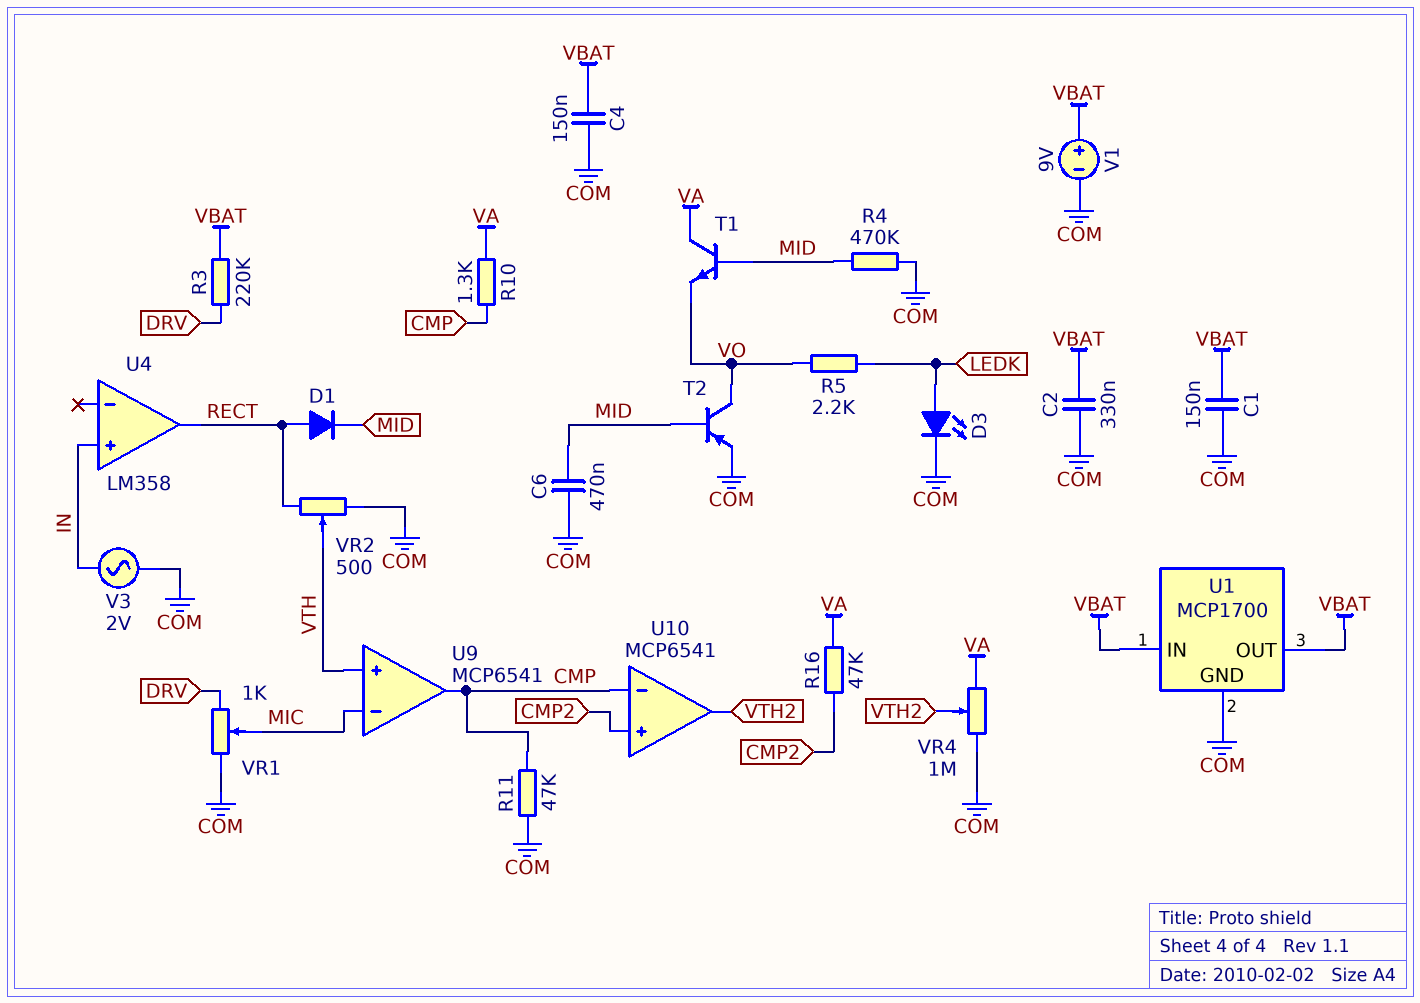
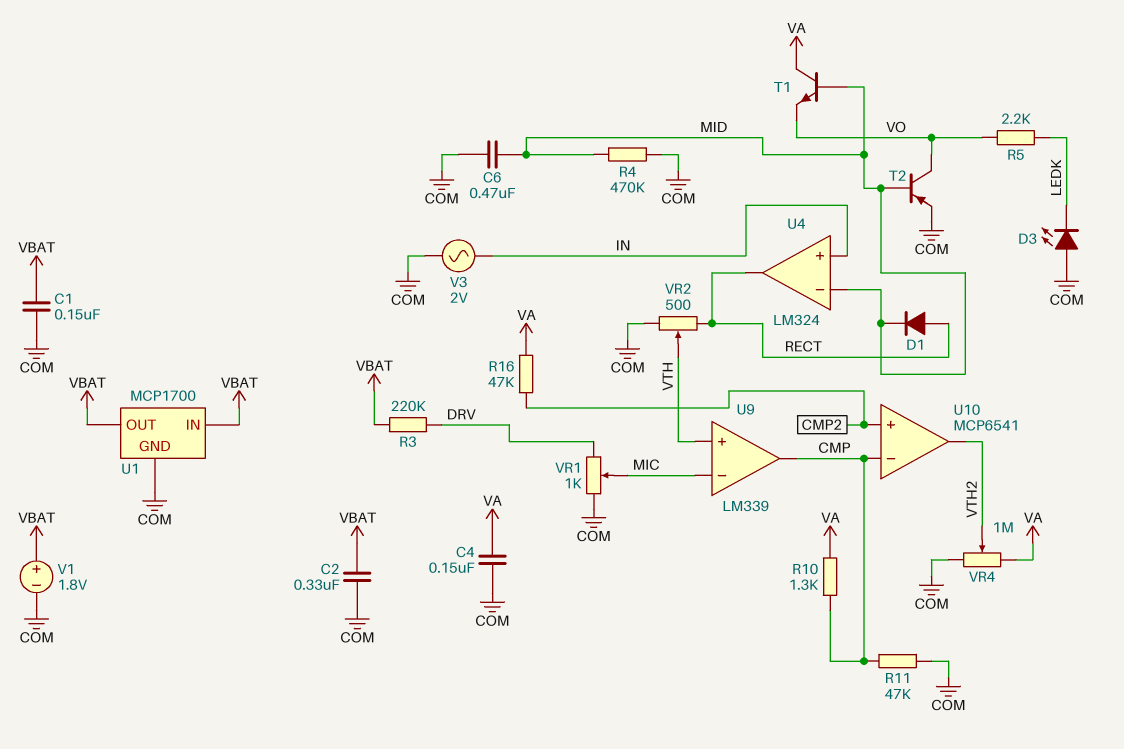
C4: 150nF (COM, VBAT) -> 150nF (COM, VA)
D3: LED (A LEDK, K COM) -> LED (A COM, K LEDK)
U4: LM358 -> LM324
U4 pin in-: none -> MID
U9: MCP6541 -> LM339
V1: 9V (plus VBAT, minus COM) -> 1.8V (plus VBAT, minus COM)

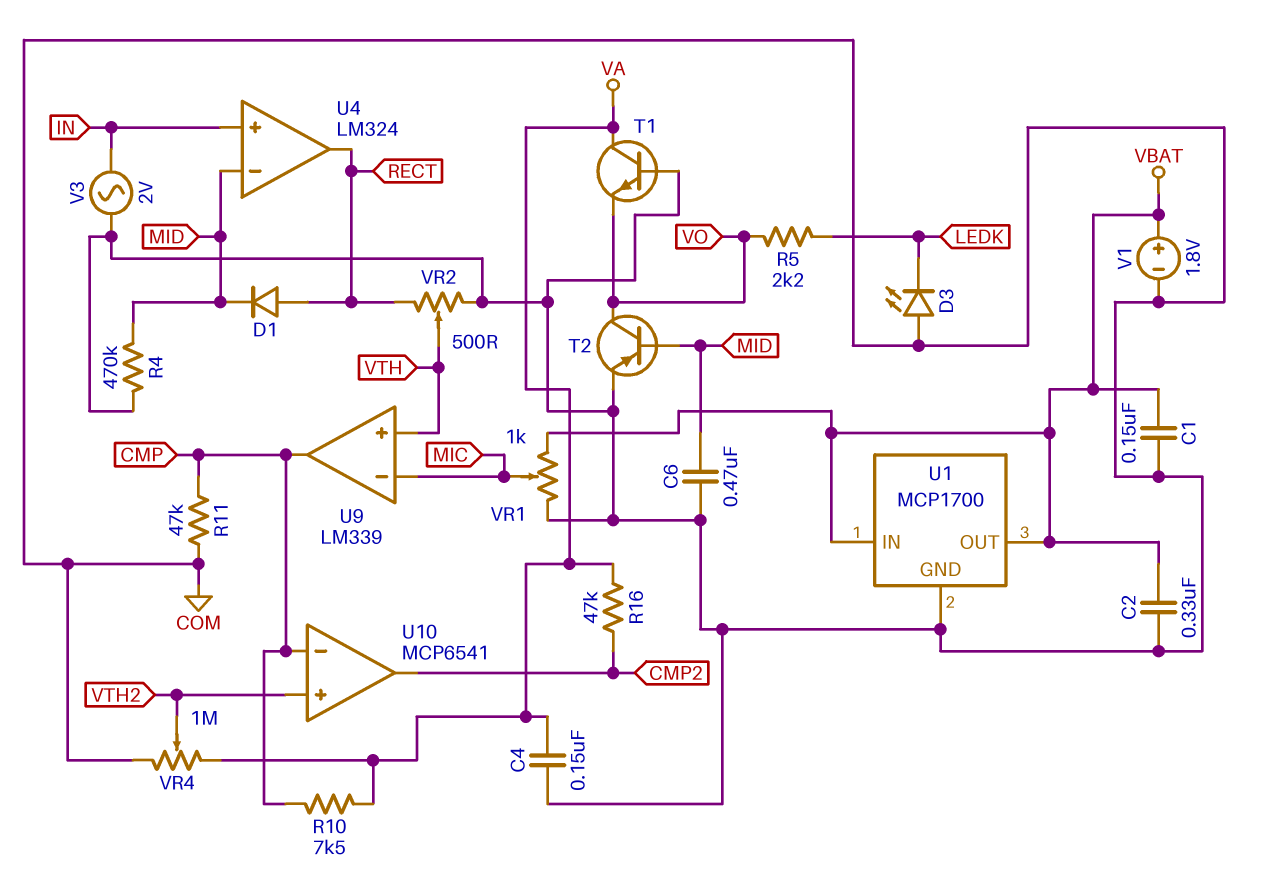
R3: 220k (DRV, VBAT) -> none
R10: 1.3k (CMP, VA) -> 7.5k (CMP, VA)
T1: NPN (B MID, C VA, E VO) -> NPN (B COM, C VA, E VO)
U10 pin in+: CMP2 -> VTH2
U10 pin out: VTH2 -> CMP2
VR1: 1k (COM, DRV, wiper MIC) -> 1k (COM, VBAT, wiper MIC)

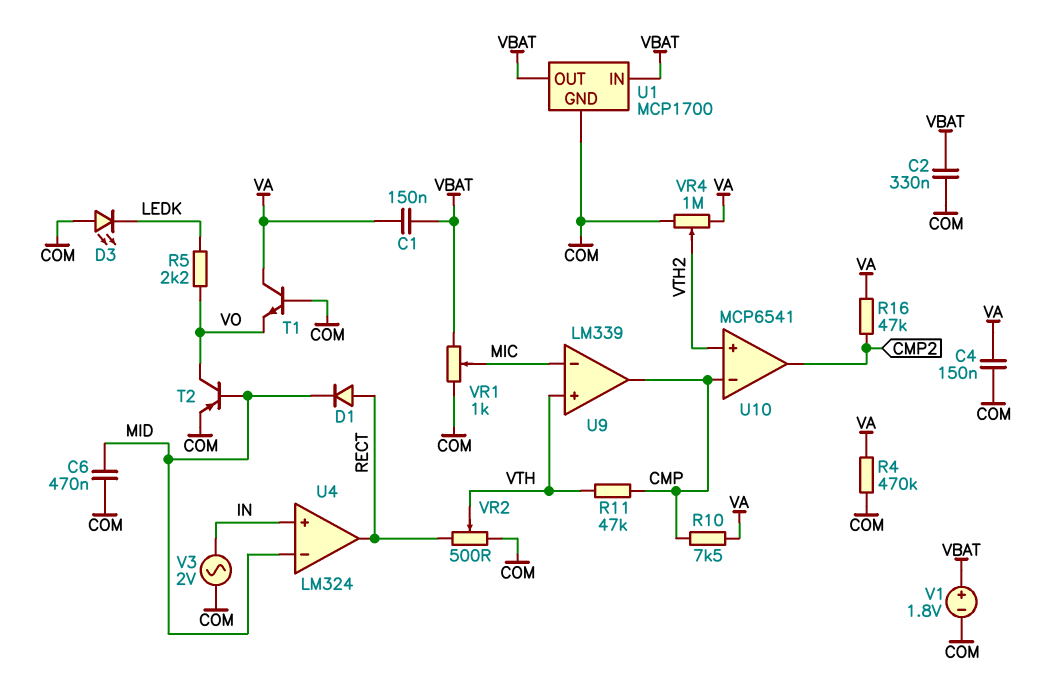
C1: 150nF (COM, VBAT) -> 150nF (VA, VBAT)
R4: 470k (COM, MID) -> 470k (COM, VA)
R11: 47k (CMP, COM) -> 47k (CMP, VTH)

